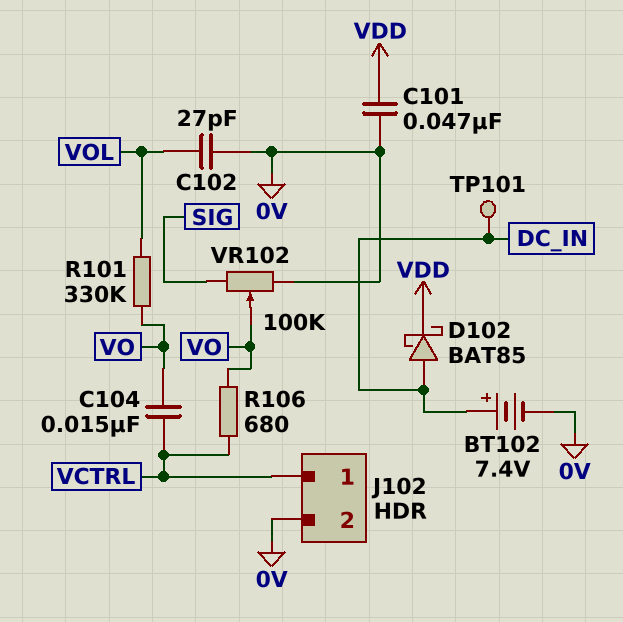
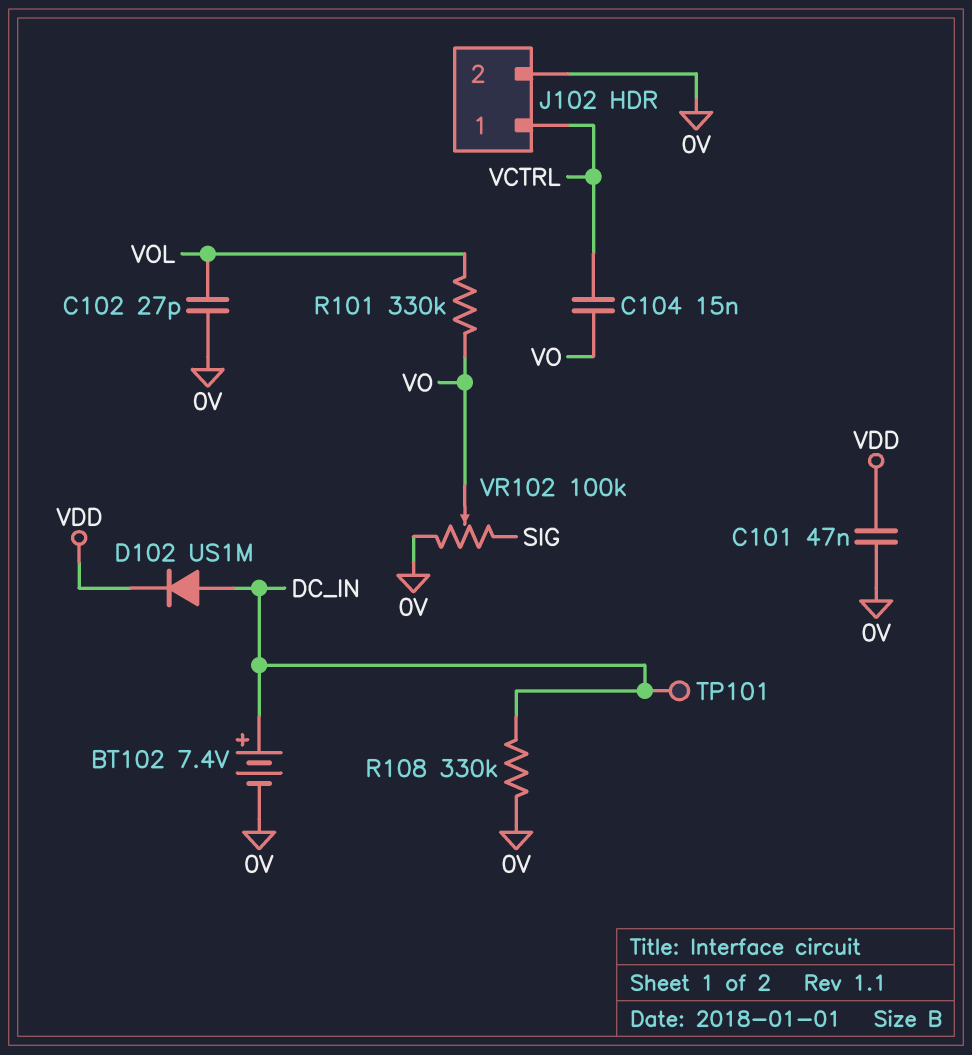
D102: schottky BAT85 (A DC_IN, K VDD) -> diode US1M (A DC_IN, K VDD)
R106: 680 (VCTRL, VO) -> none
R108: none -> 330k (0V, DC_IN)

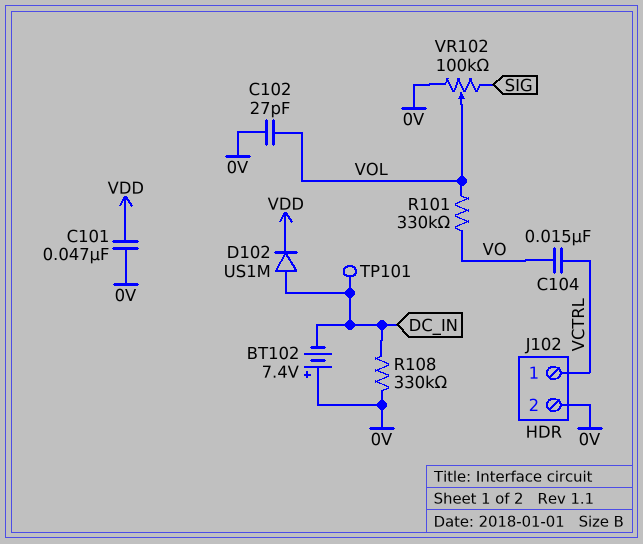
BT102: 7.4V (plus DC_IN, minus 0V) -> 7.4V (plus 0V, minus DC_IN)
VR102: 100k (0V, SIG, wiper VO) -> 100k (0V, SIG, wiper VOL)

